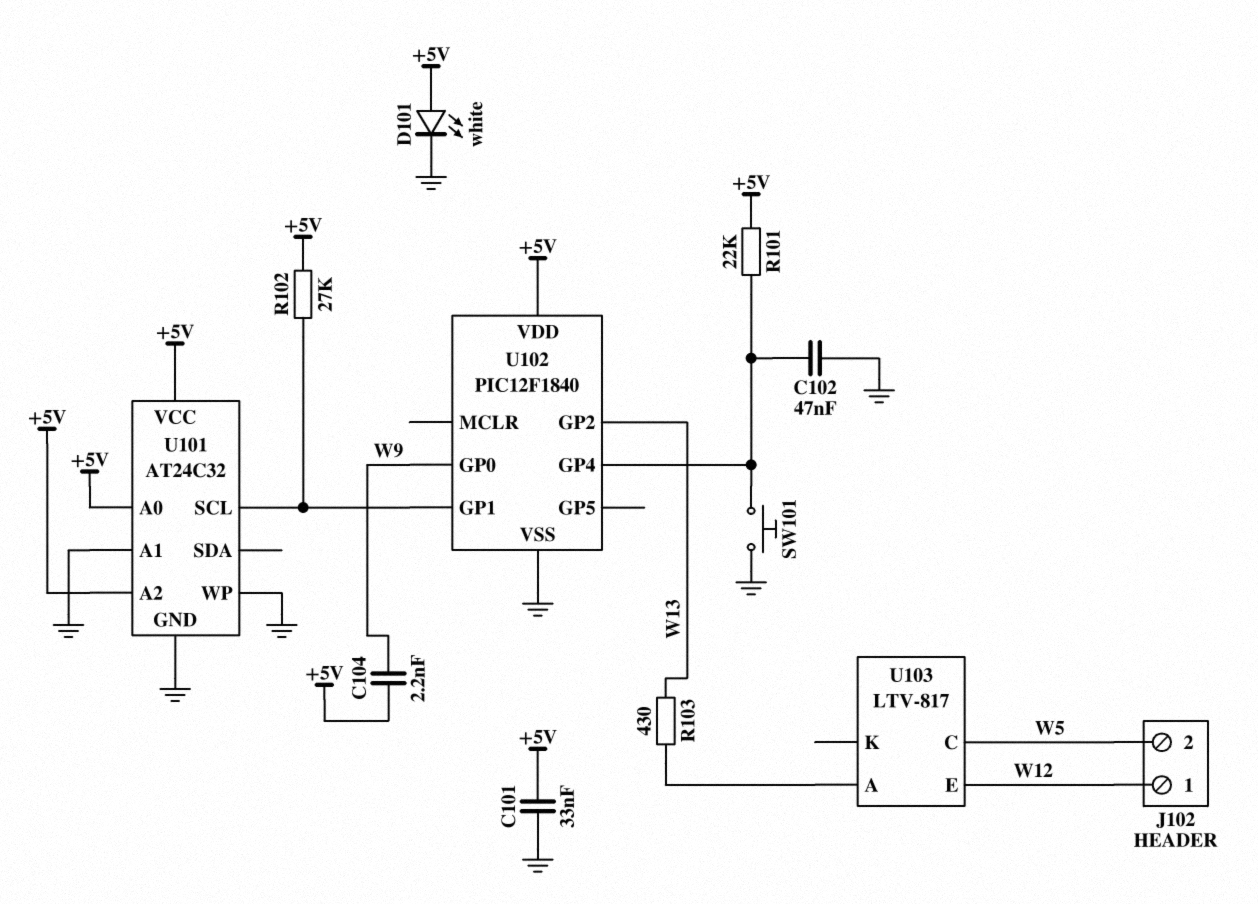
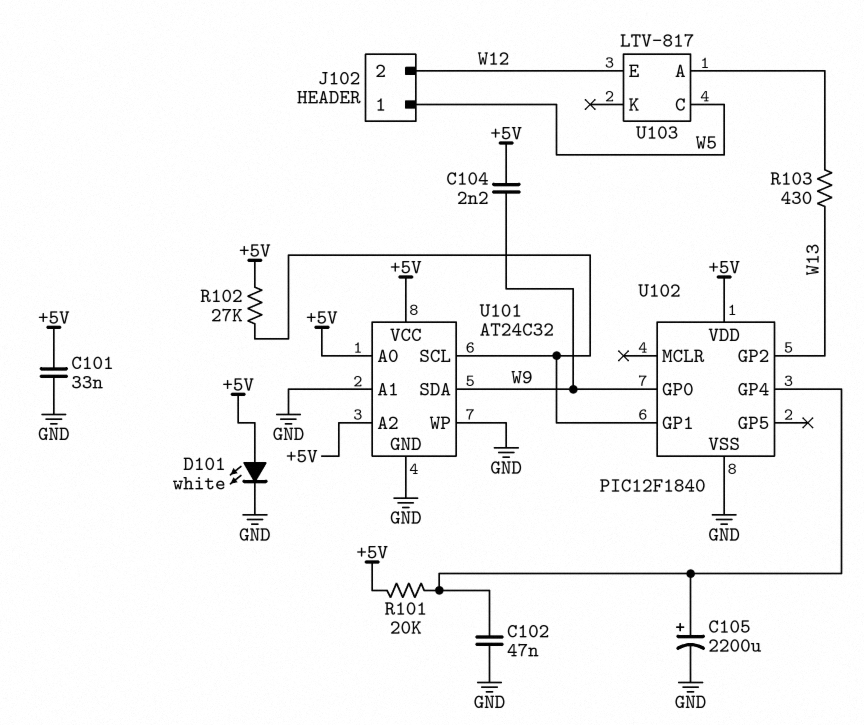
C105: none -> 2200uF (plus U102/GP4, minus GND)
J102 pin 1: W12 -> W5
J102 pin 2: W5 -> W12
R101: 22k (+5V, U102/GP4) -> 20k (+5V, U102/GP4)
SW101: button (GND, U102/GP4) -> none
U101 pin SDA: none -> W9

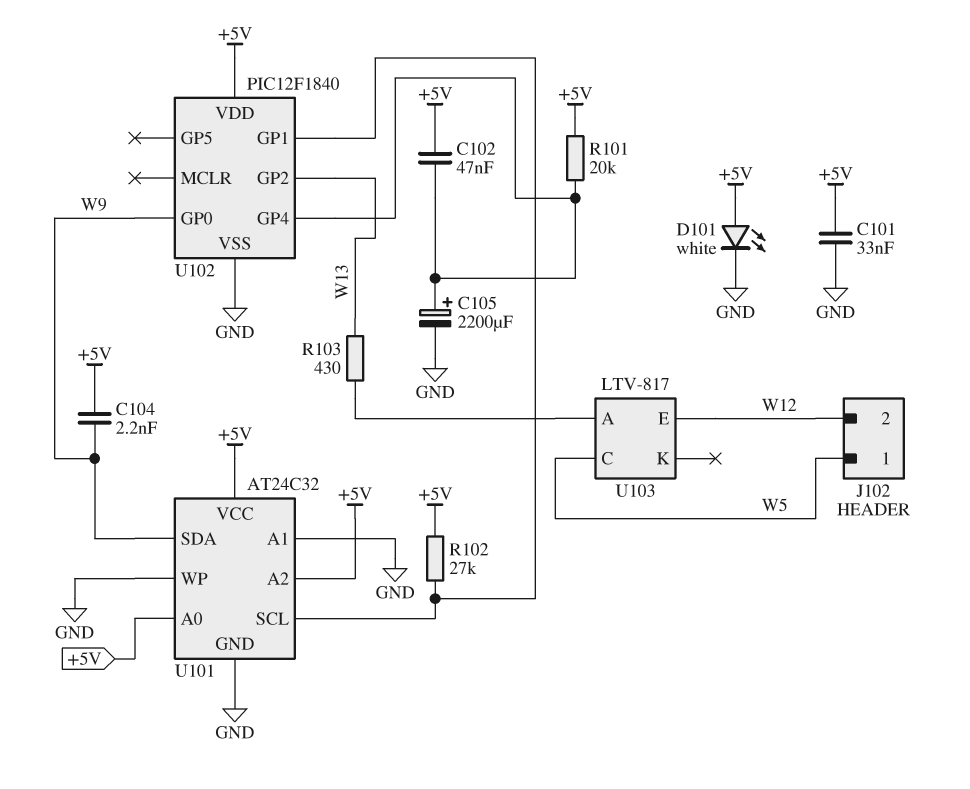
C102: 47nF (GND, U102/GP4) -> 47nF (+5V, U102/GP4)

